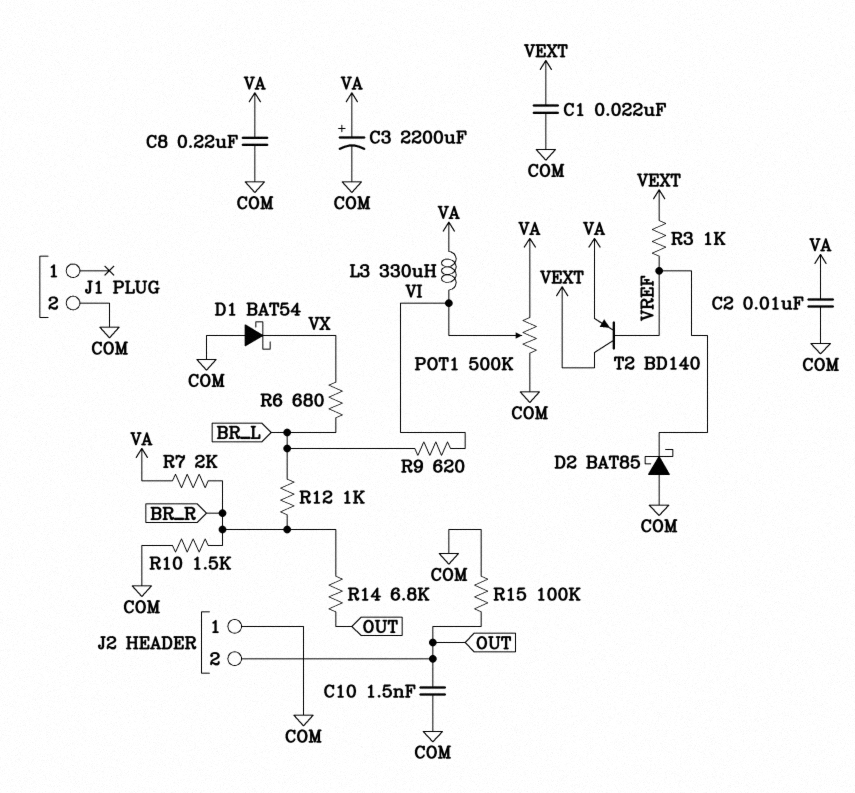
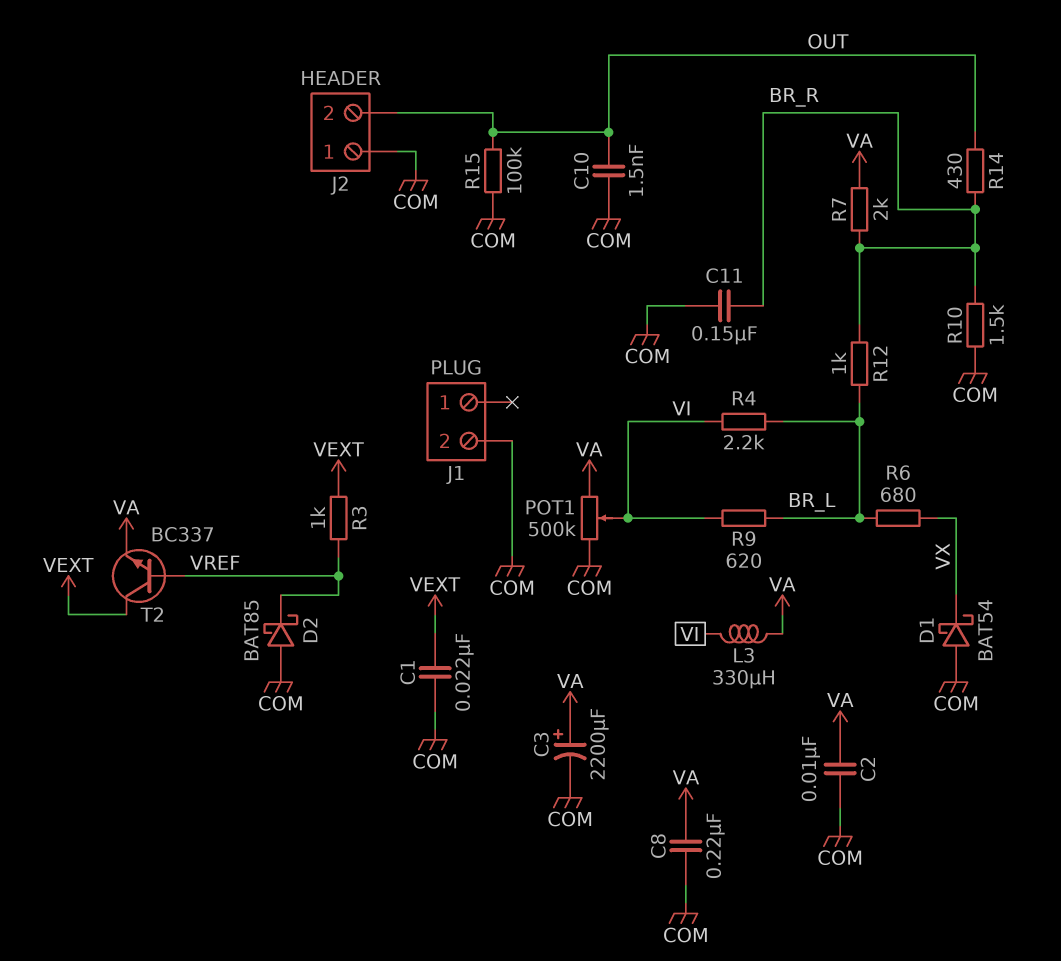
C11: none -> 150nF (BR_R, COM)
R4: none -> 2.2k (BR_L, VI)
R14: 6.8k (BR_R, OUT) -> 430 (BR_R, OUT)
T2: PNP BD140 (B VREF, C VEXT, E VA) -> NPN BC337 (B VREF, C VEXT, E VA)

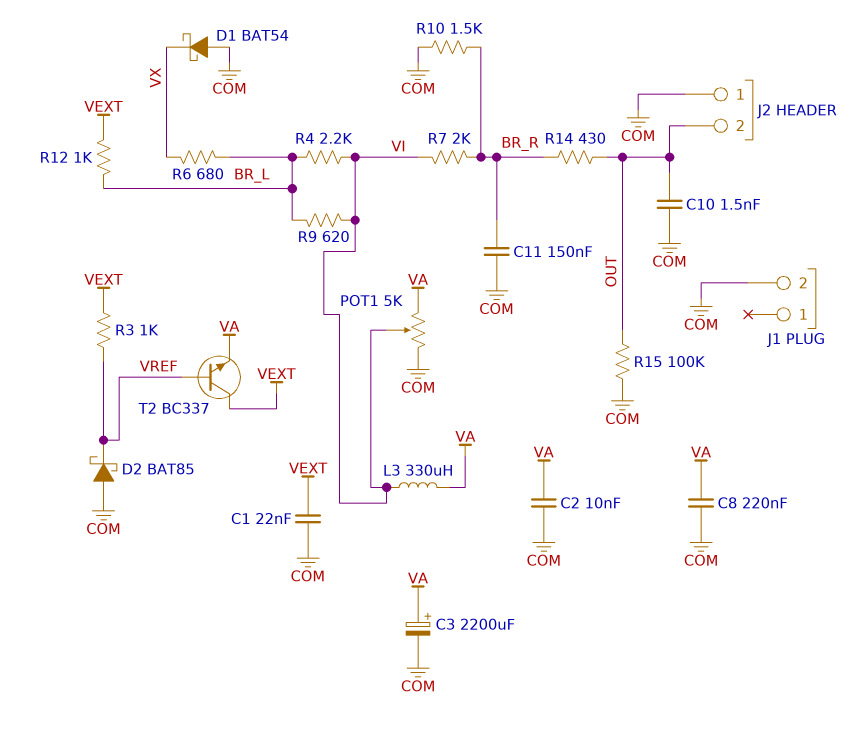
POT1: 500k (COM, VA, wiper VI) -> 5k (COM, VA, wiper VI)
R7: 2k (BR_R, VA) -> 2k (BR_R, VI)
R12: 1k (BR_L, BR_R) -> 1k (BR_L, VEXT)

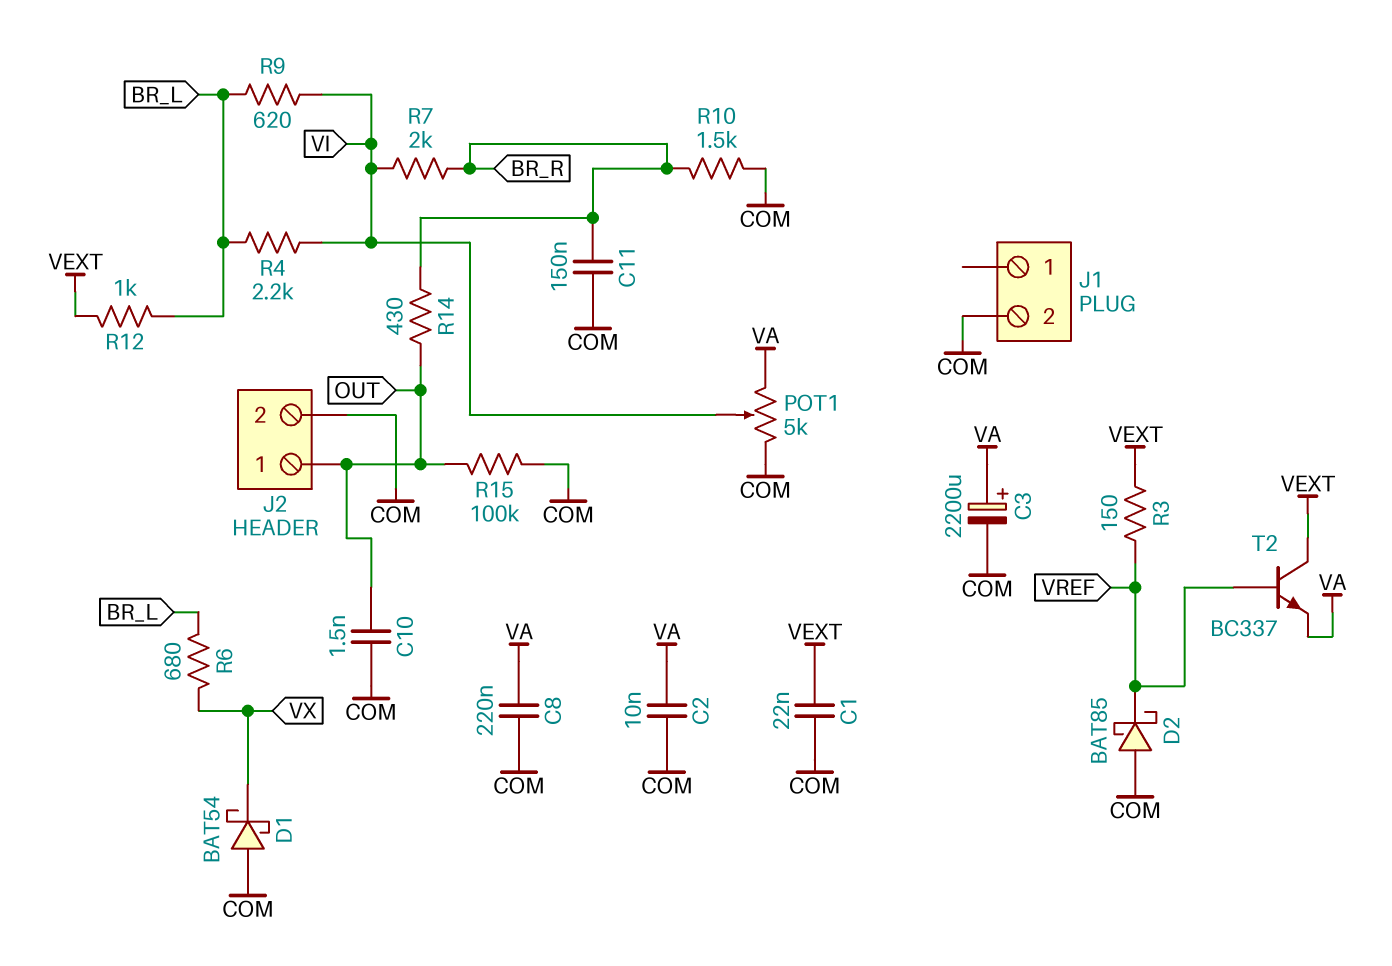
J2 pin 1: COM -> OUT
J2 pin 2: OUT -> COM
L3: 330uH (VA, VI) -> none
R3: 1k (VEXT, VREF) -> 150 (VEXT, VREF)

